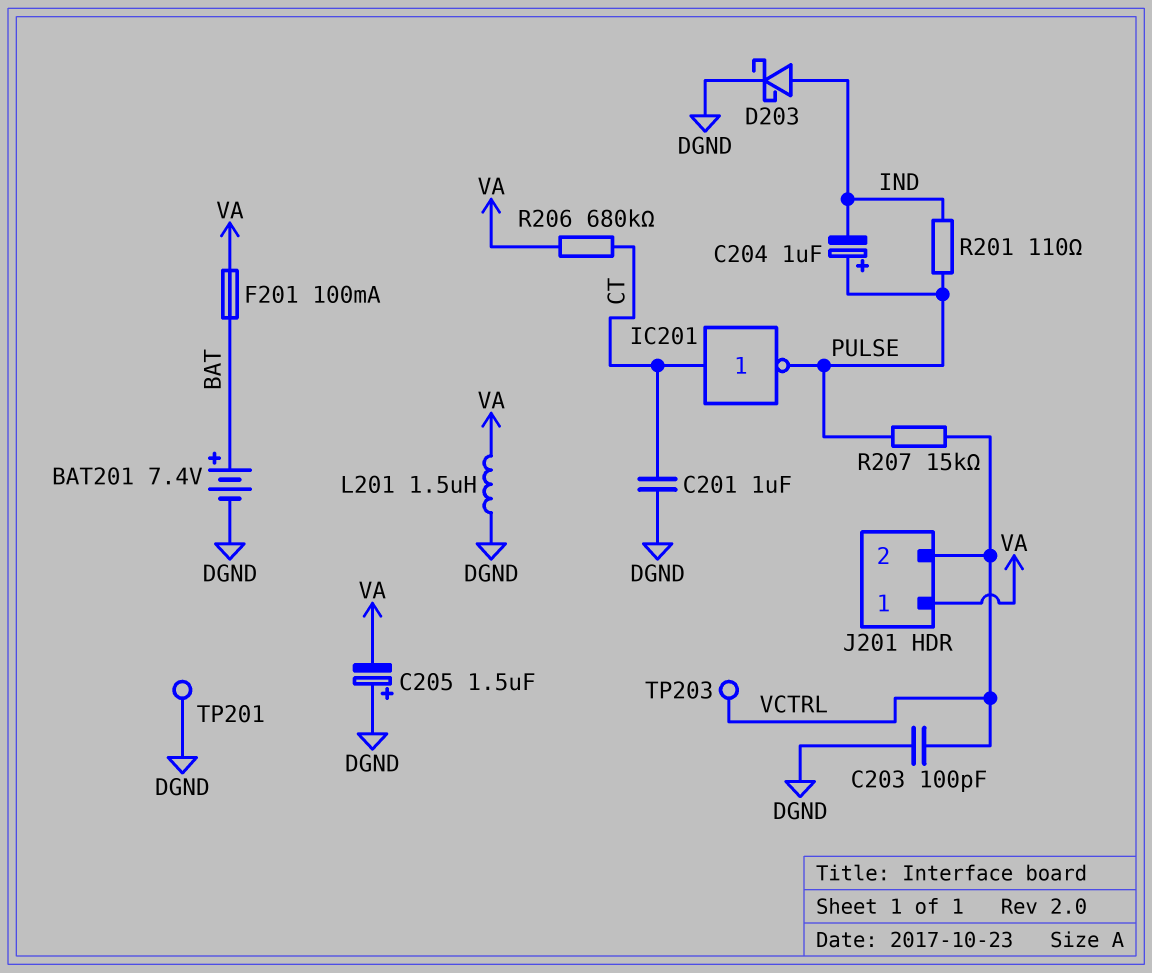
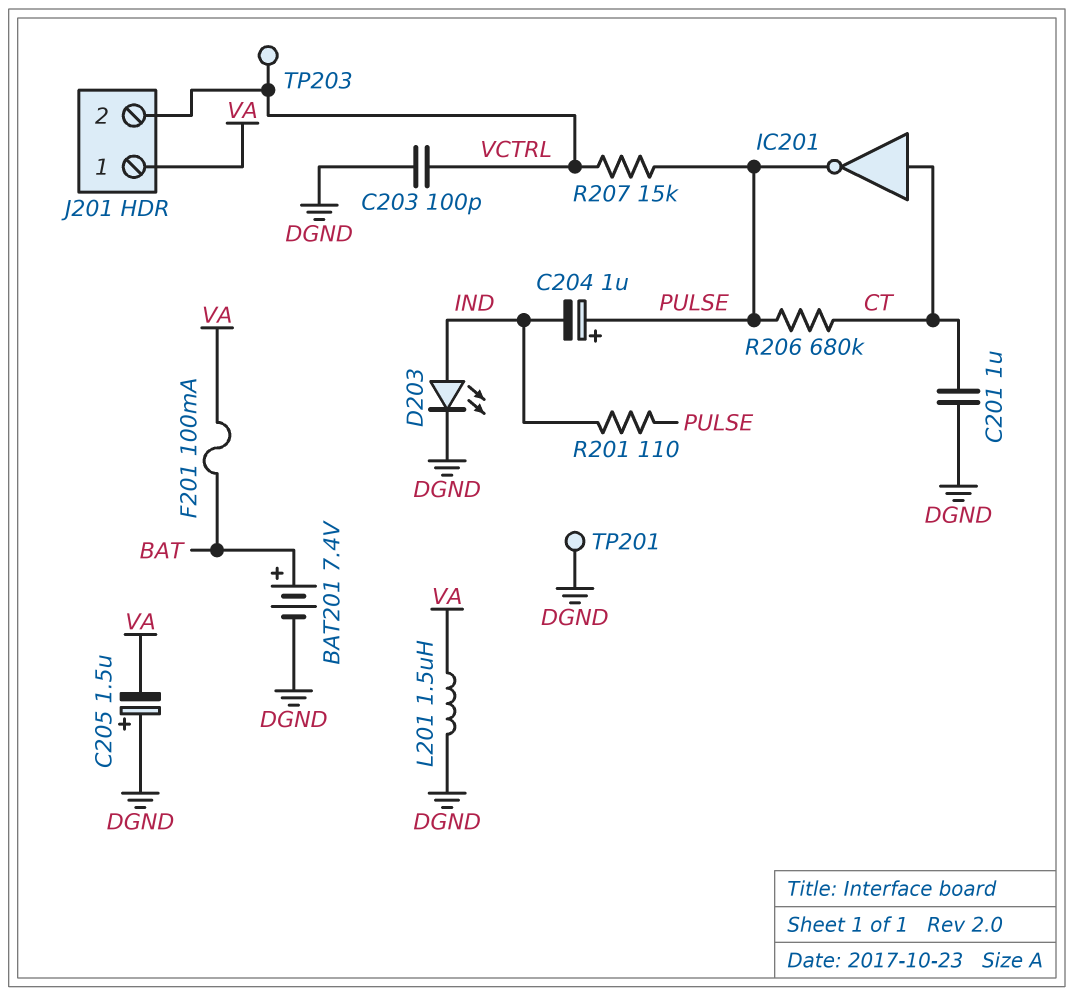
D203: schottky (A IND, K DGND) -> LED (A IND, K DGND)
R206: 680k (CT, VA) -> 680k (CT, PULSE)

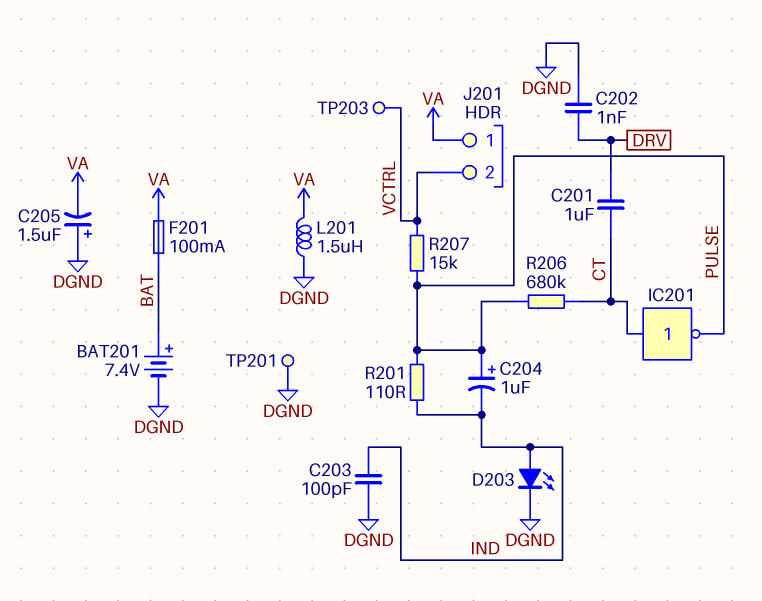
C201: 1uF (CT, DGND) -> 1uF (CT, DRV)
C202: none -> 1nF (DGND, DRV)
C203: 100pF (DGND, VCTRL) -> 100pF (DGND, IND)

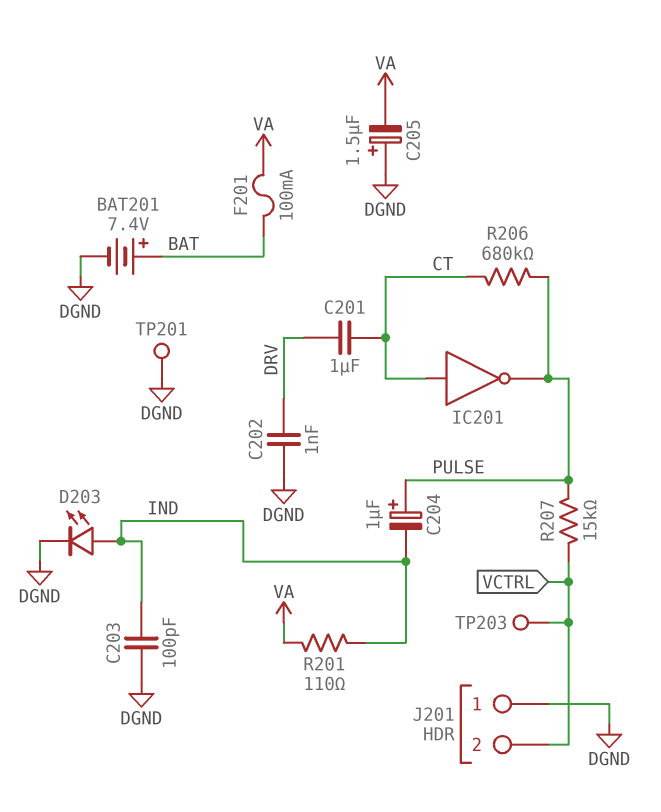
J201 pin 1: VA -> DGND
L201: 1.5uH (DGND, VA) -> none
R201: 110 (IND, PULSE) -> 110 (IND, VA)

